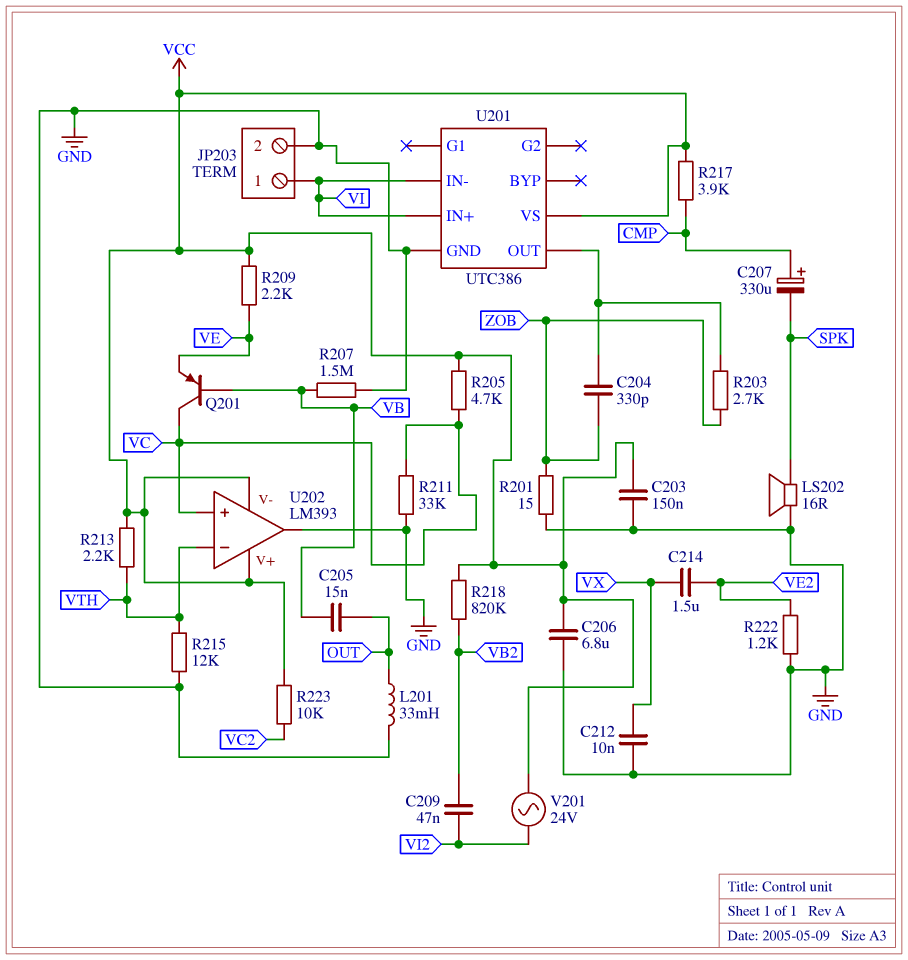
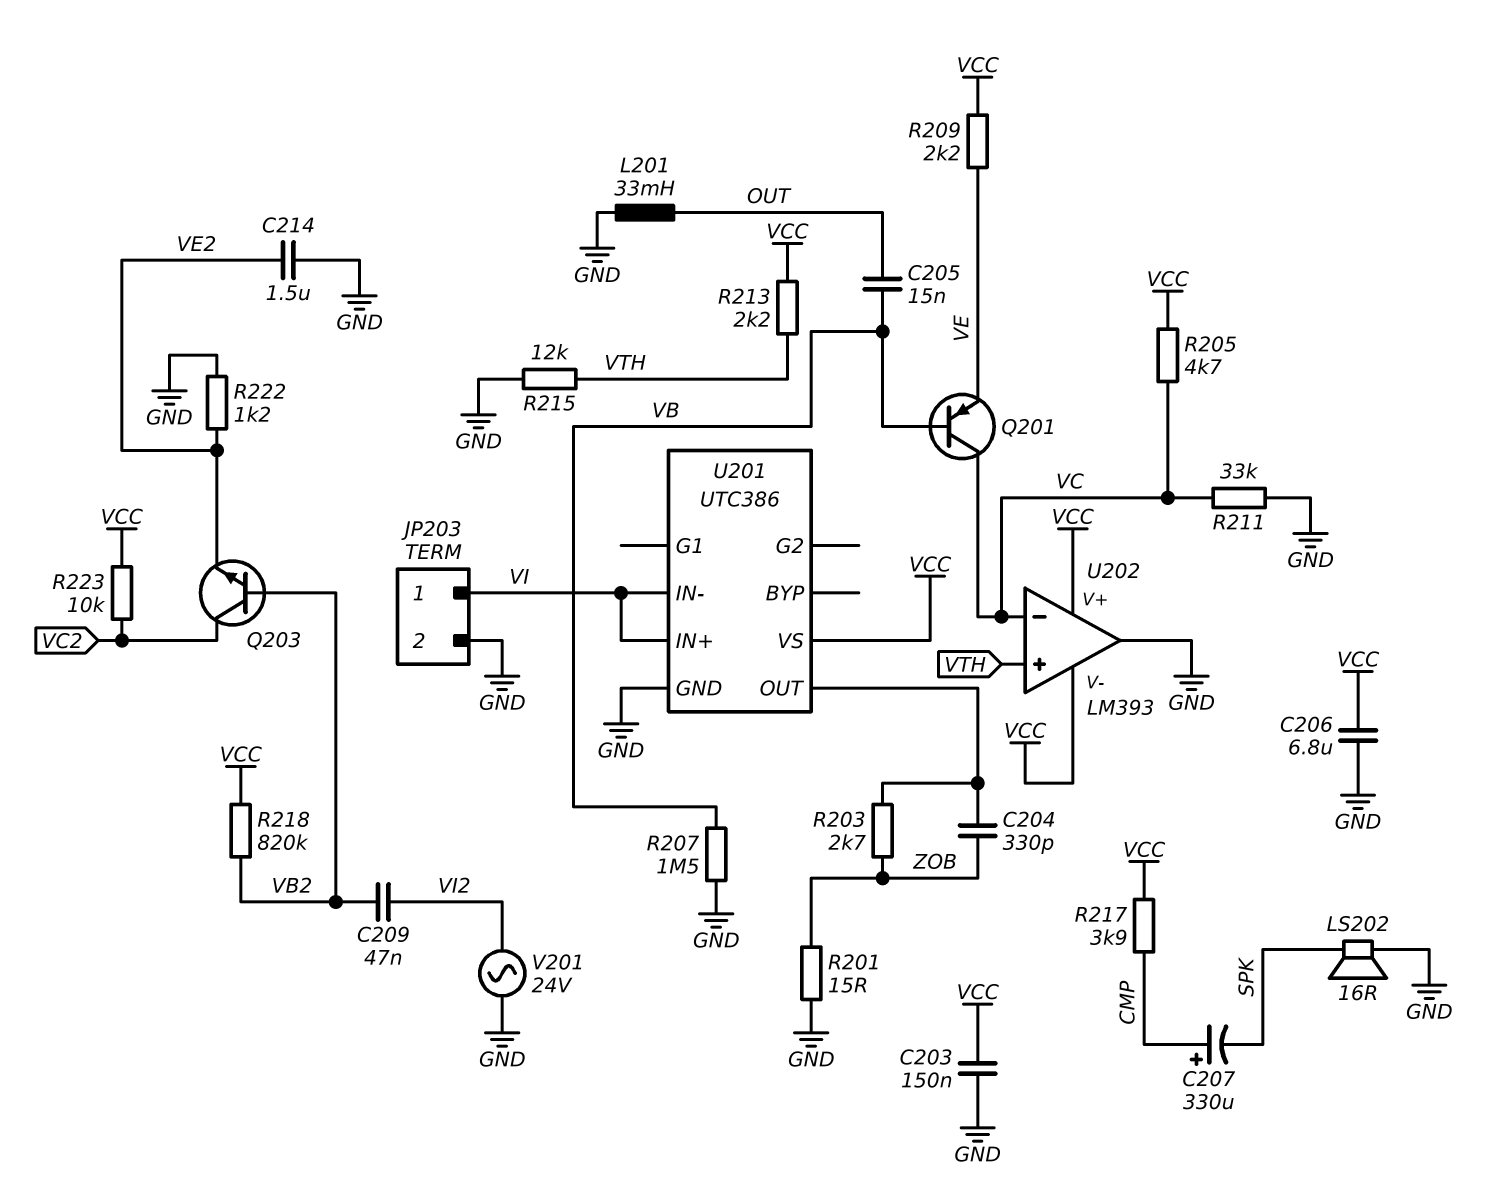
C212: 10nF (GND, VX) -> none
C214: 1.5uF (VE2, VX) -> 1.5uF (GND, VE2)
Q203: none -> NPN (B VB2, C VC2, E VE2)
U202 pin in+: VC -> VTH
U202 pin in-: VTH -> VC
V201: AC 24V (VCC, VI2) -> AC 24V (GND, VI2)

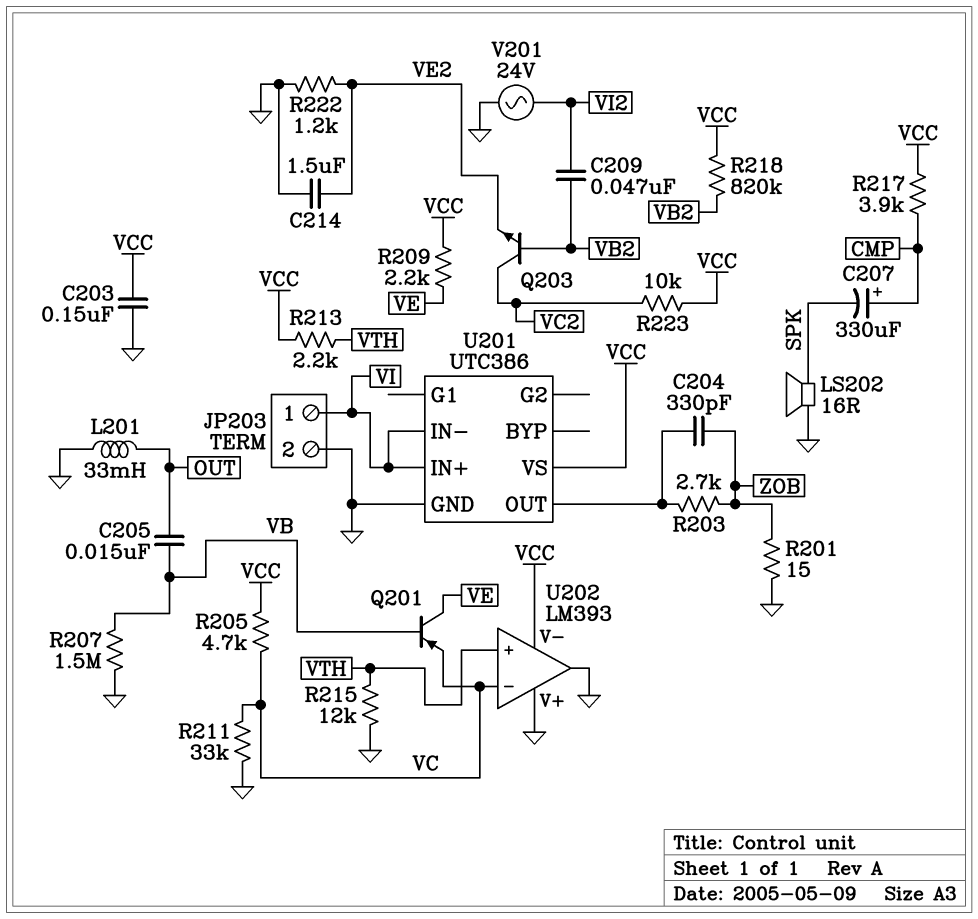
C206: 6.8uF (GND, VCC) -> none
Q201: PNP (B VB, C VC, E VE) -> PNP (B VB, C VE, E VC)
U202 pin V+: VCC -> GND

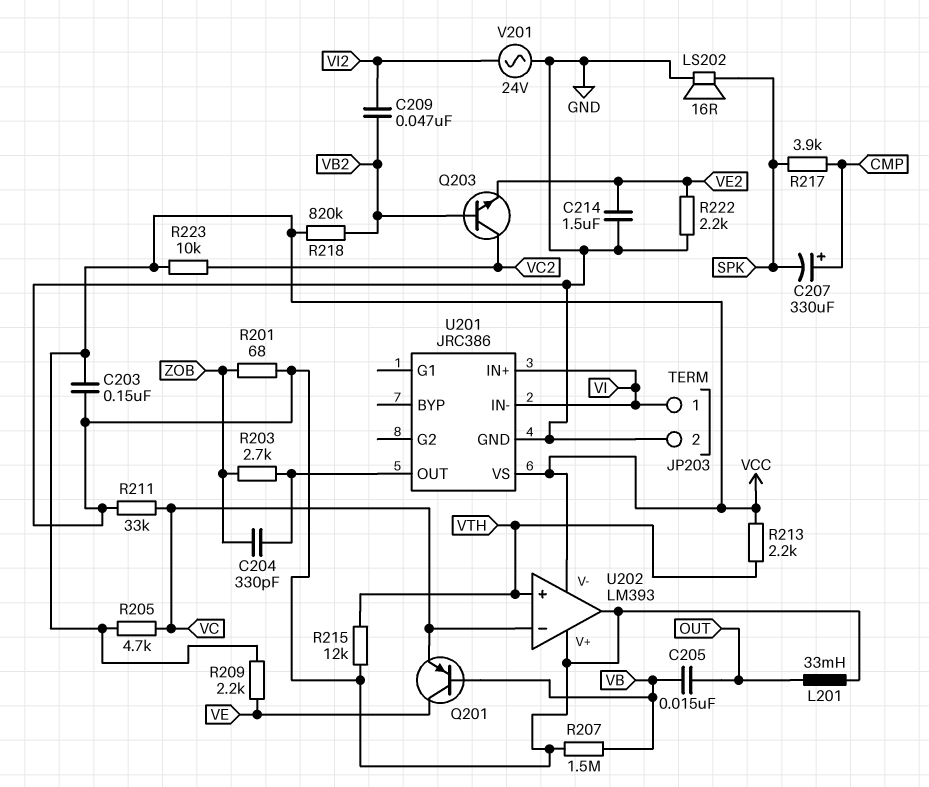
R201: 15 (GND, ZOB) -> 68 (GND, ZOB)
R217: 3.9k (CMP, VCC) -> 3.9k (CMP, SPK)
R222: 1.2k (GND, VE2) -> 2.2k (GND, VE2)
U201: UTC386 -> JRC386

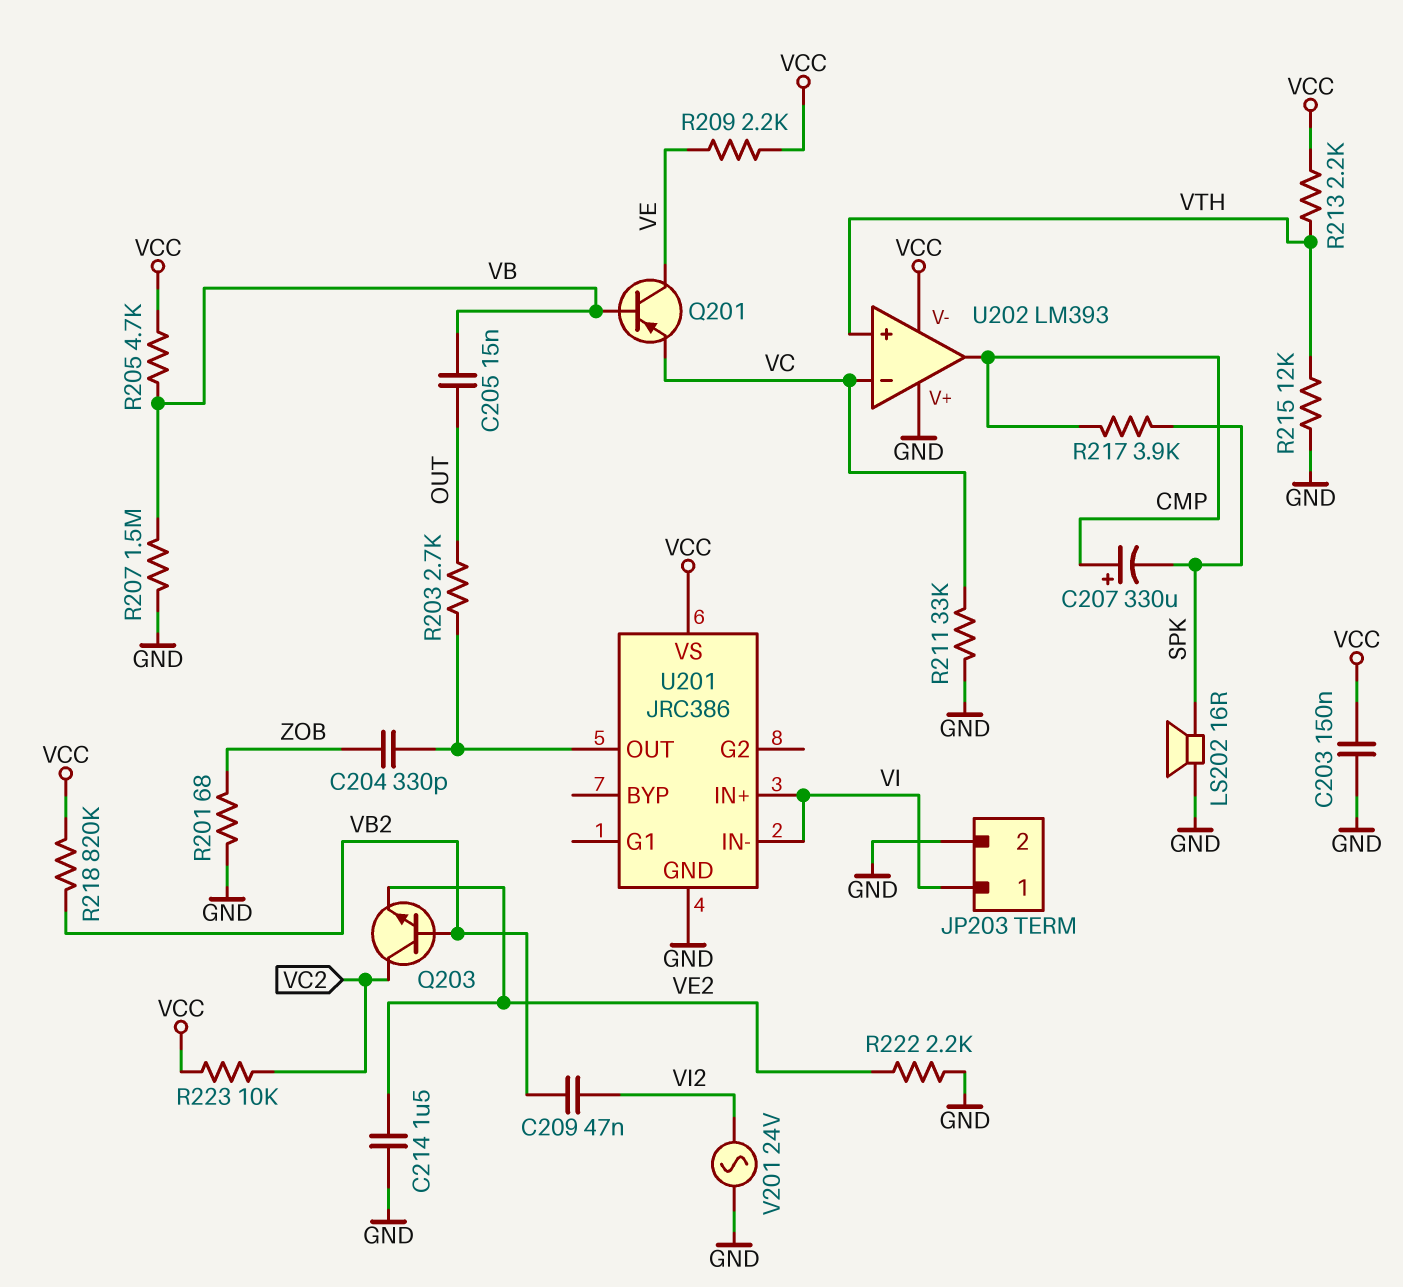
L201: 33mH (GND, OUT) -> none
R203: 2.7k (U201/OUT, ZOB) -> 2.7k (OUT, U201/OUT)
R205: 4.7k (VC, VCC) -> 4.7k (VB, VCC)
U202 pin out: GND -> CMP

